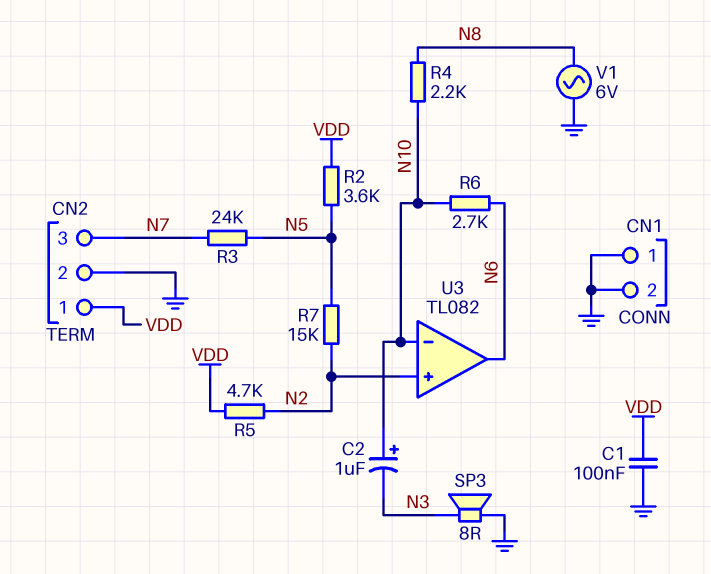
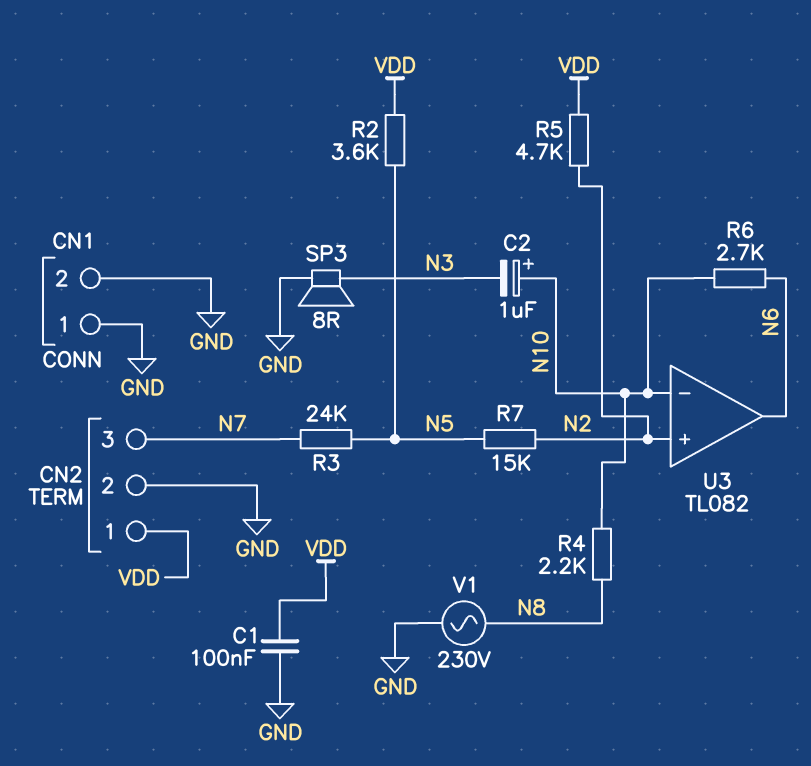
V1: AC 6V (GND, N8) -> AC 230V (GND, N8)

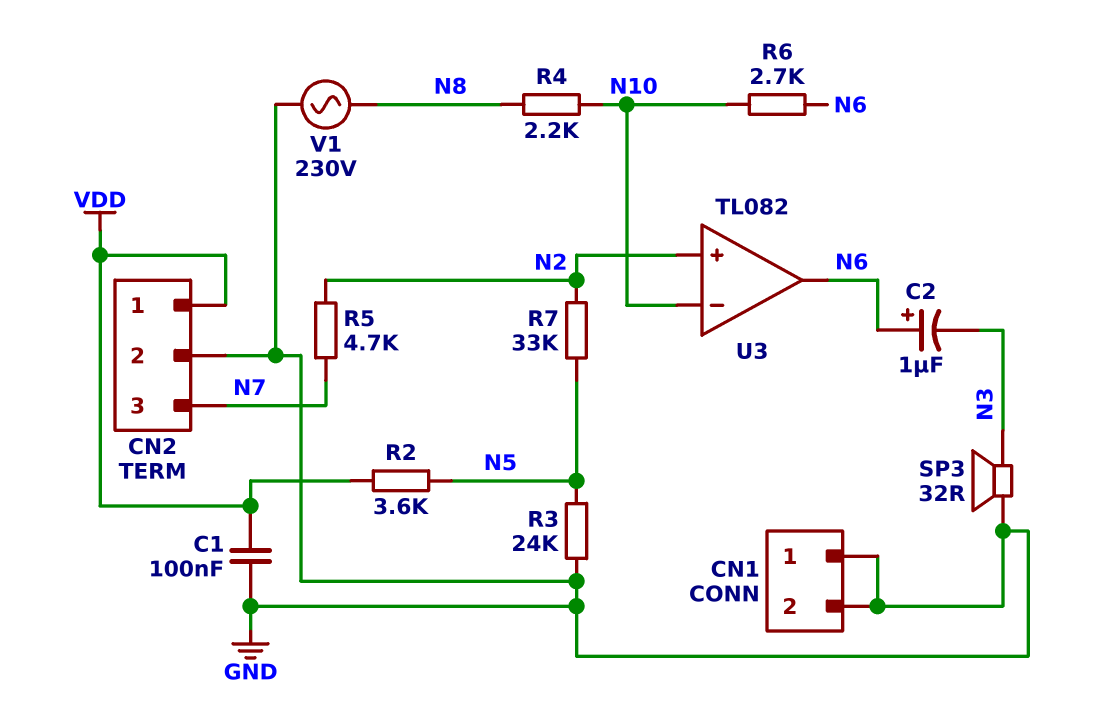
C2: 1uF (plus N10, minus N3) -> 1uF (plus N6, minus N3)
R3: 24k (N5, N7) -> 24k (GND, N5)
R5: 4.7k (N2, VDD) -> 4.7k (N2, N7)
R7: 15k (N2, N5) -> 33k (N2, N5)
SP3: speaker 8R (GND, N3) -> speaker 32R (GND, N3)

